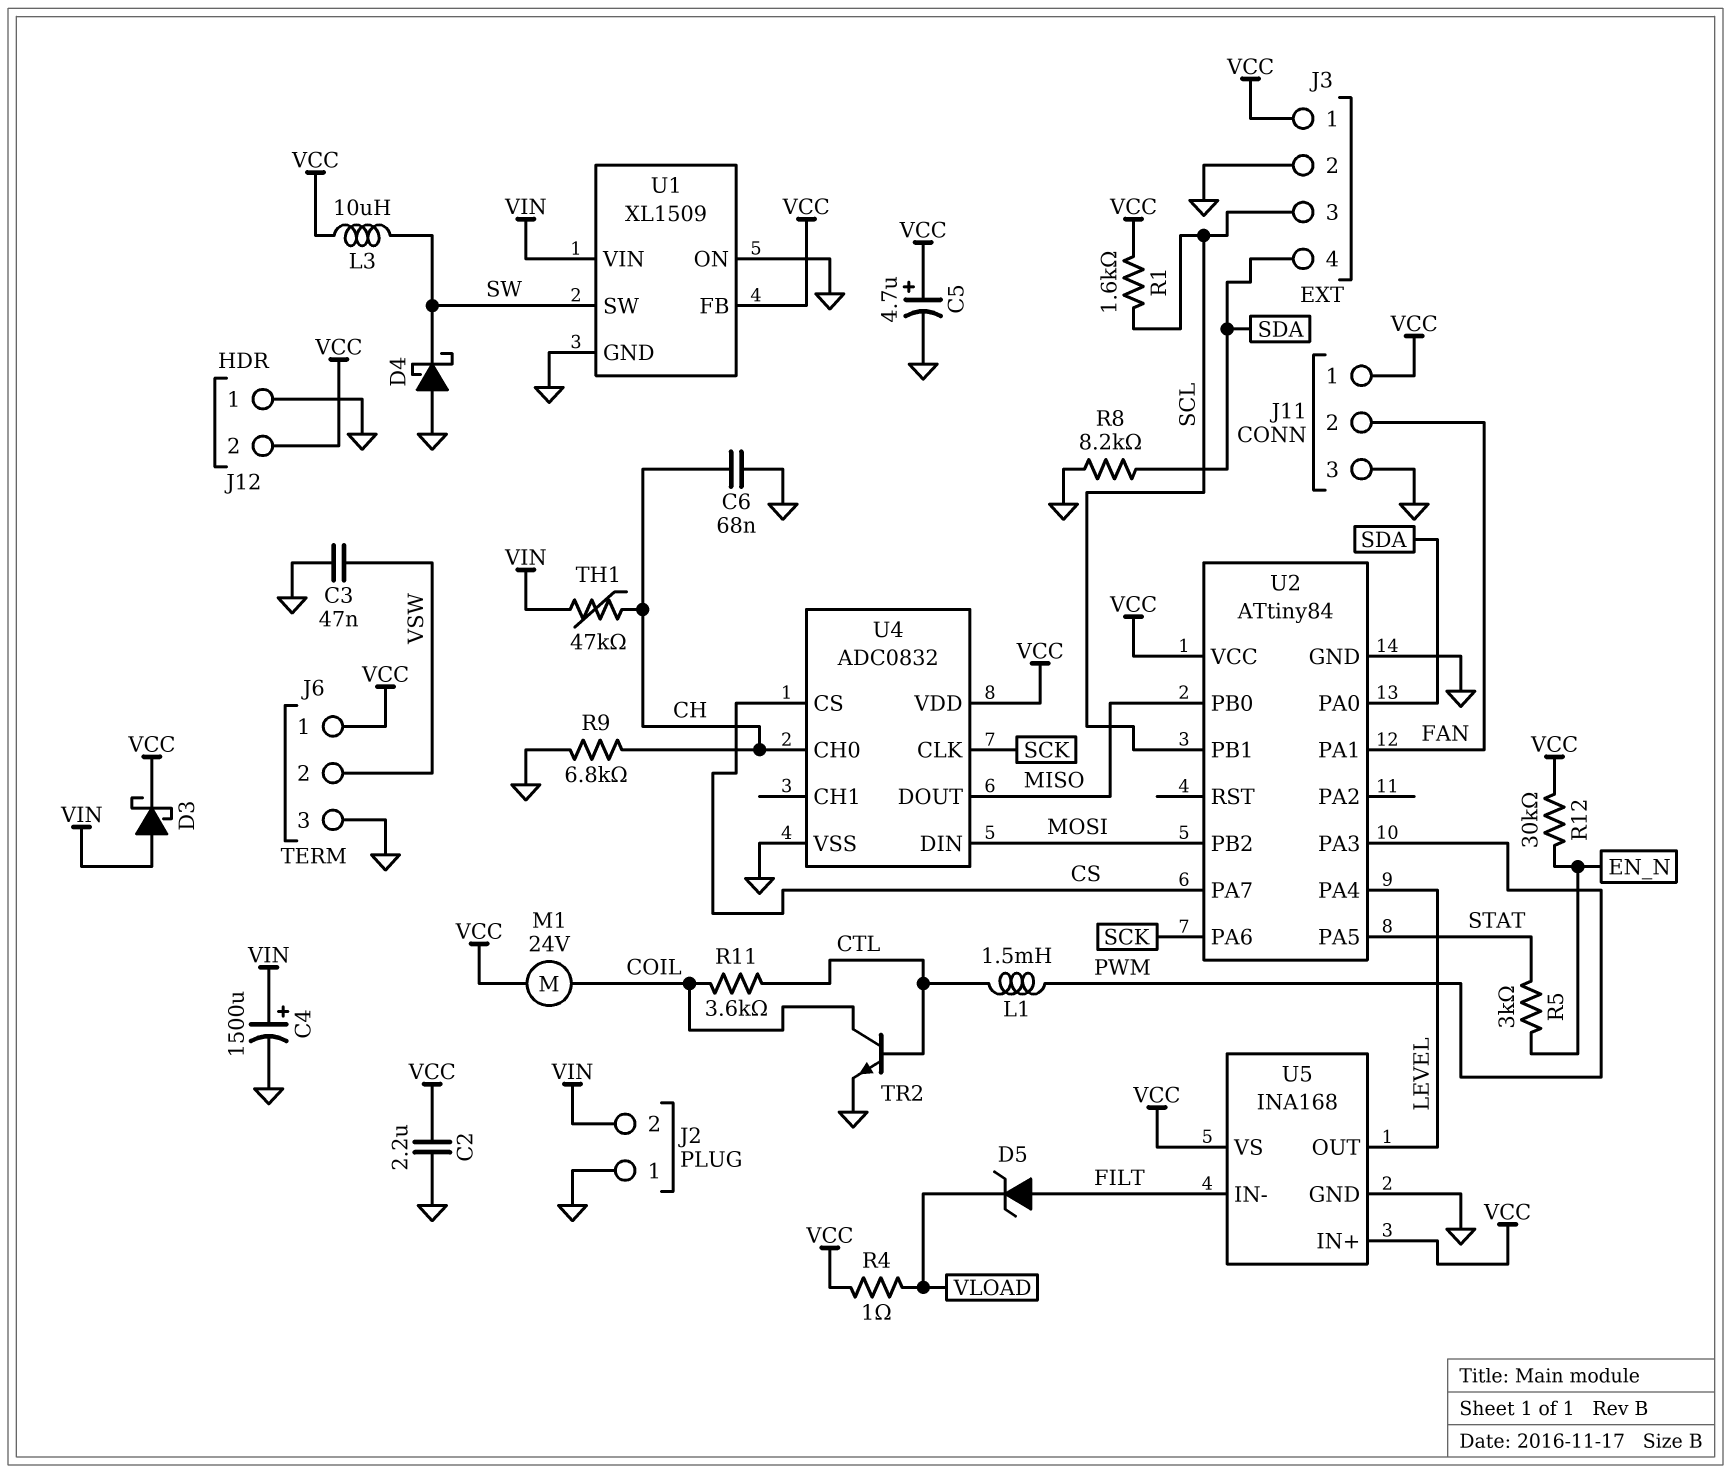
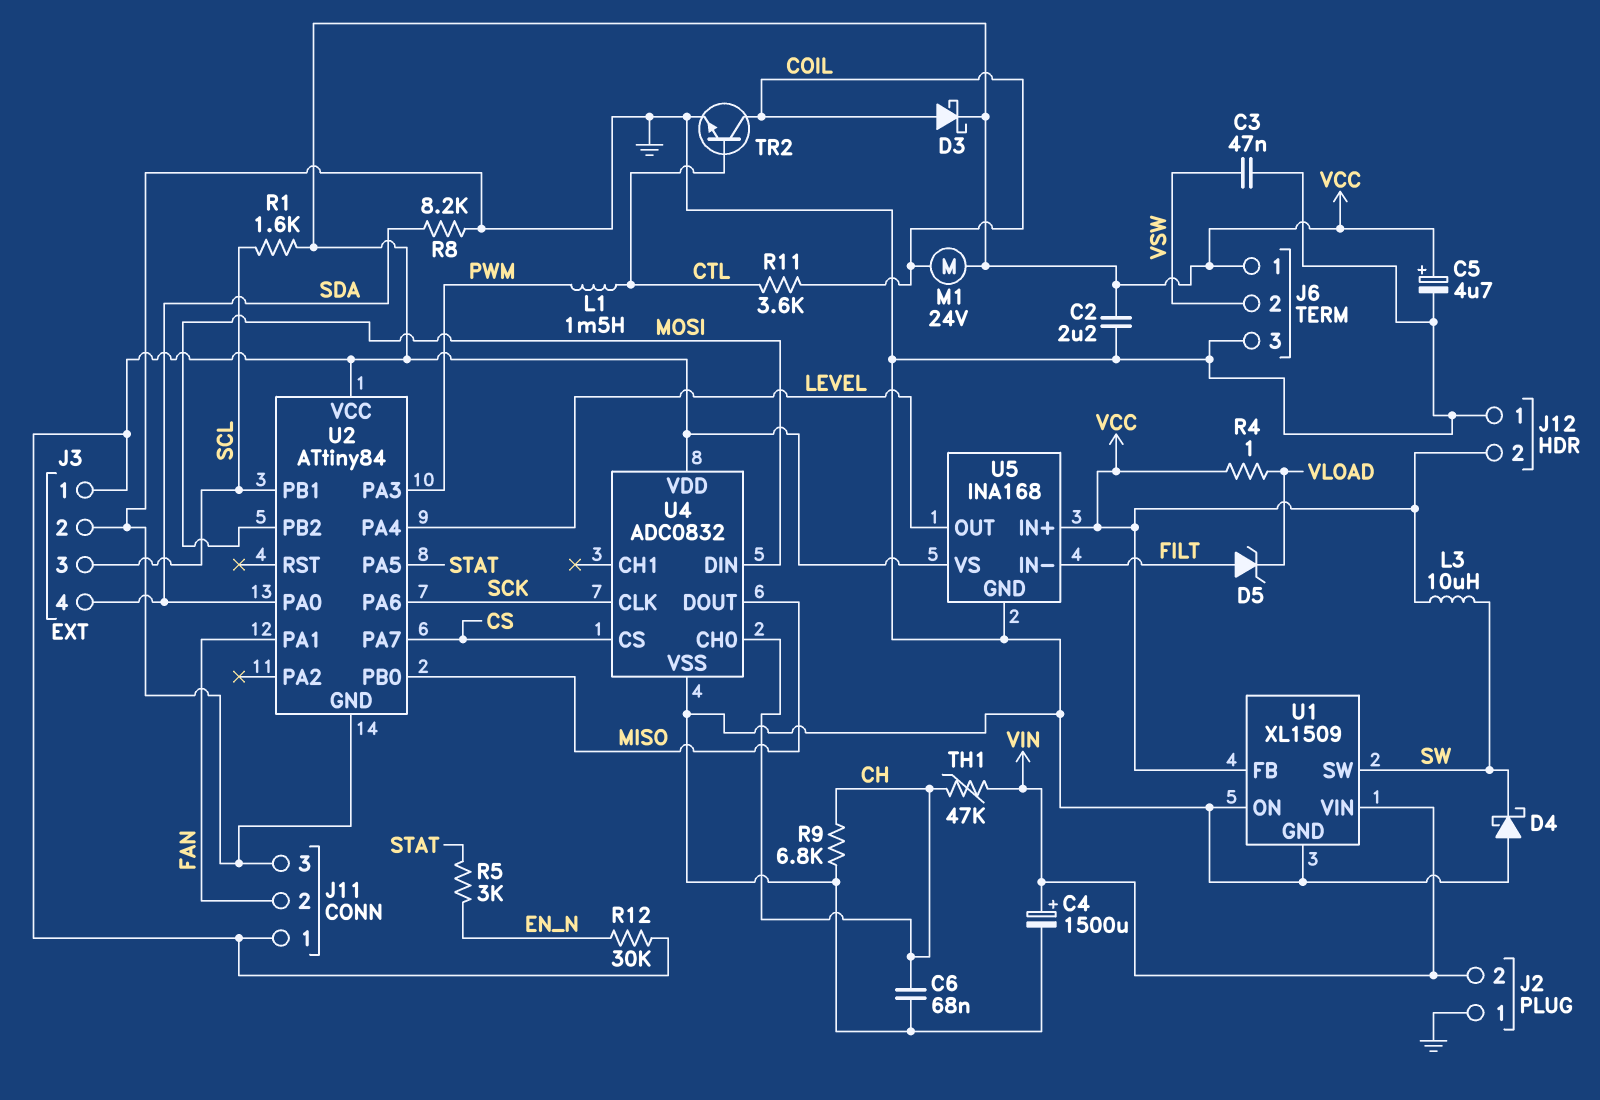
D3: schottky (A VIN, K VCC) -> schottky (A COIL, K VCC)

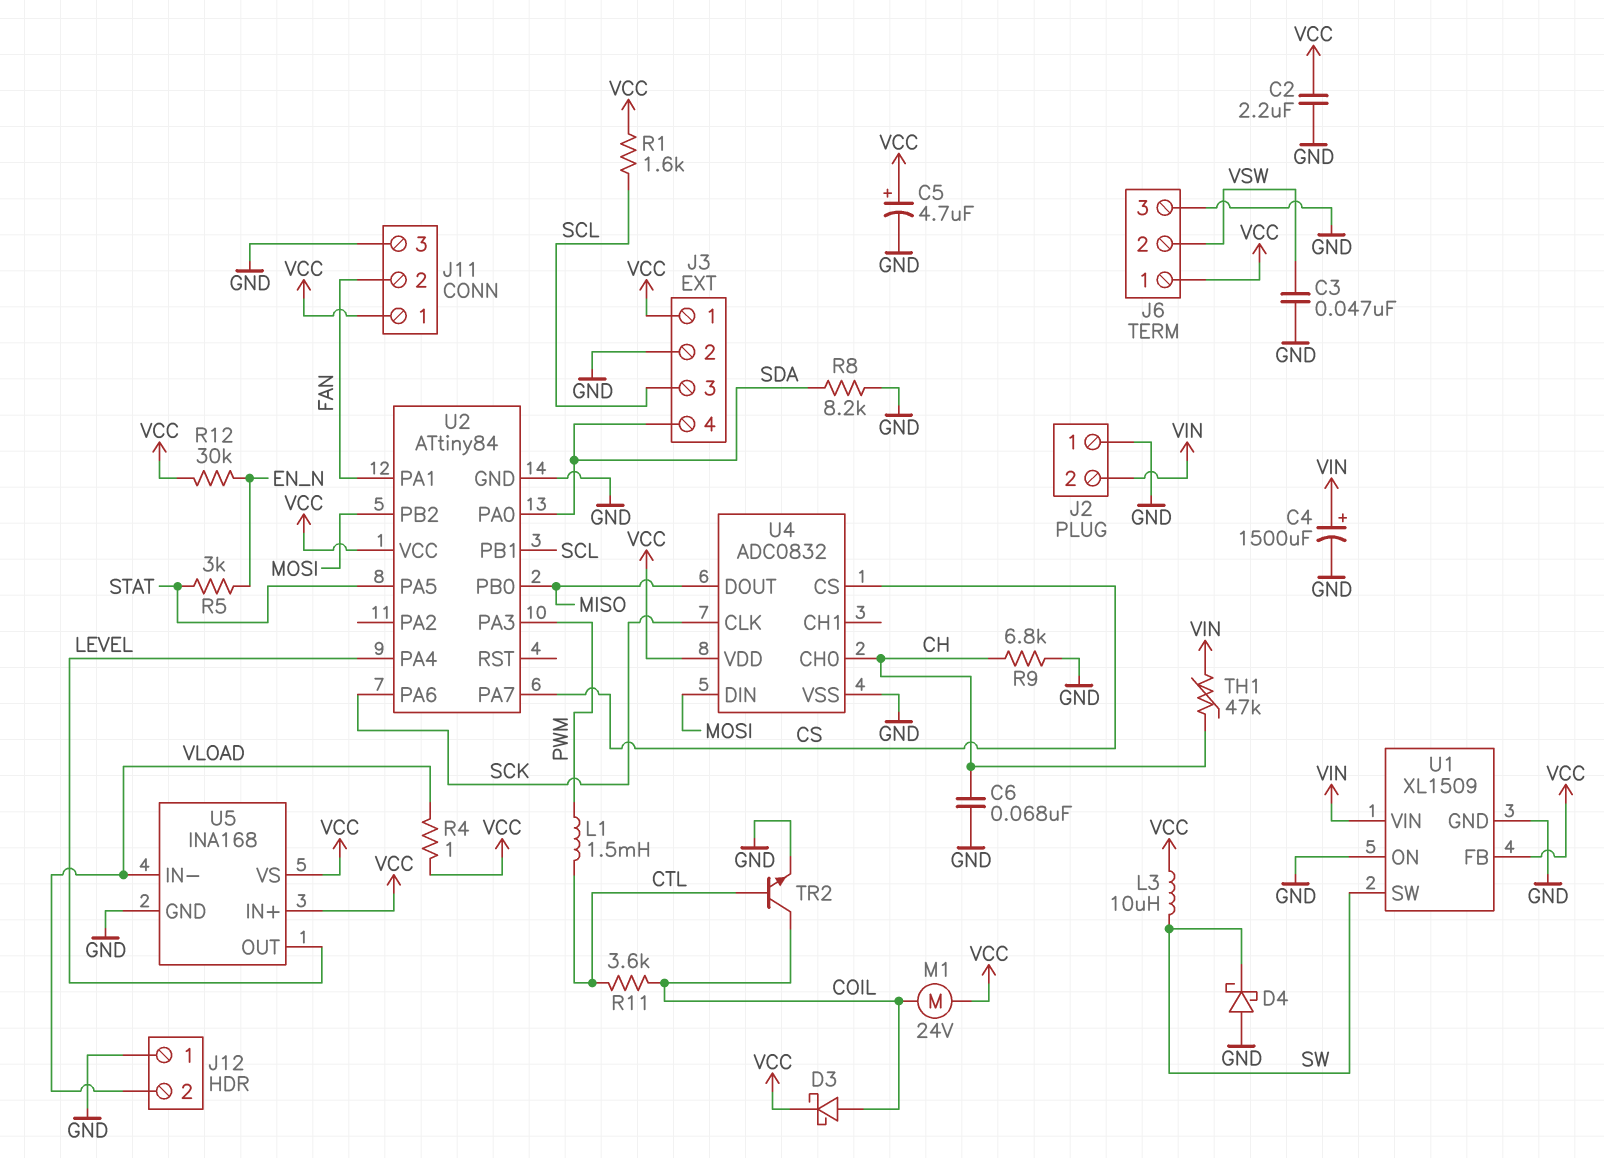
D5: zener (A FILT, K VLOAD) -> none
J12 pin 2: VCC -> VLOAD
U5 pin IN-: FILT -> VLOAD

